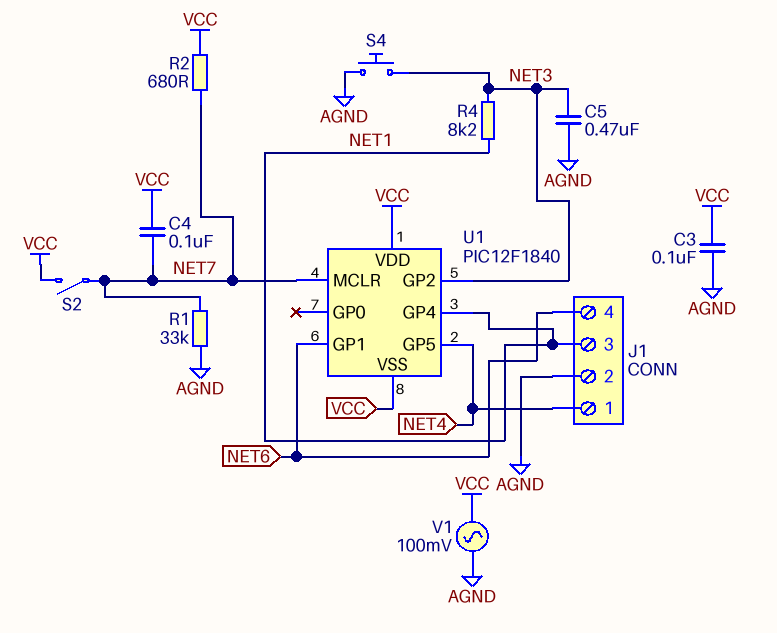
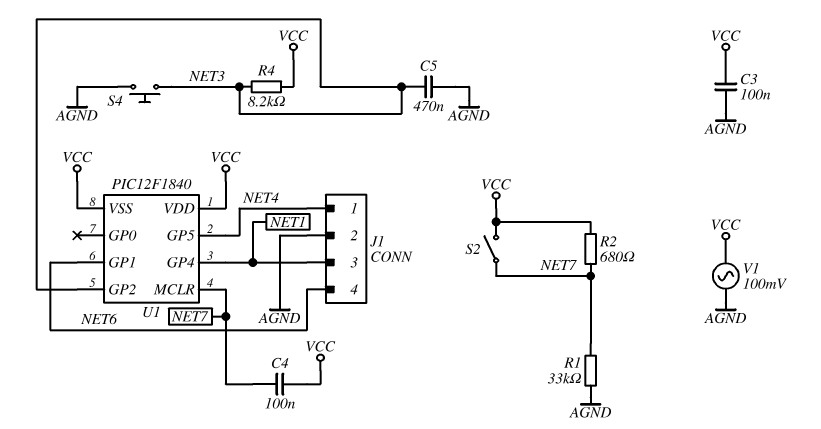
R4: 8.2k (NET1, NET3) -> 8.2k (NET3, VCC)

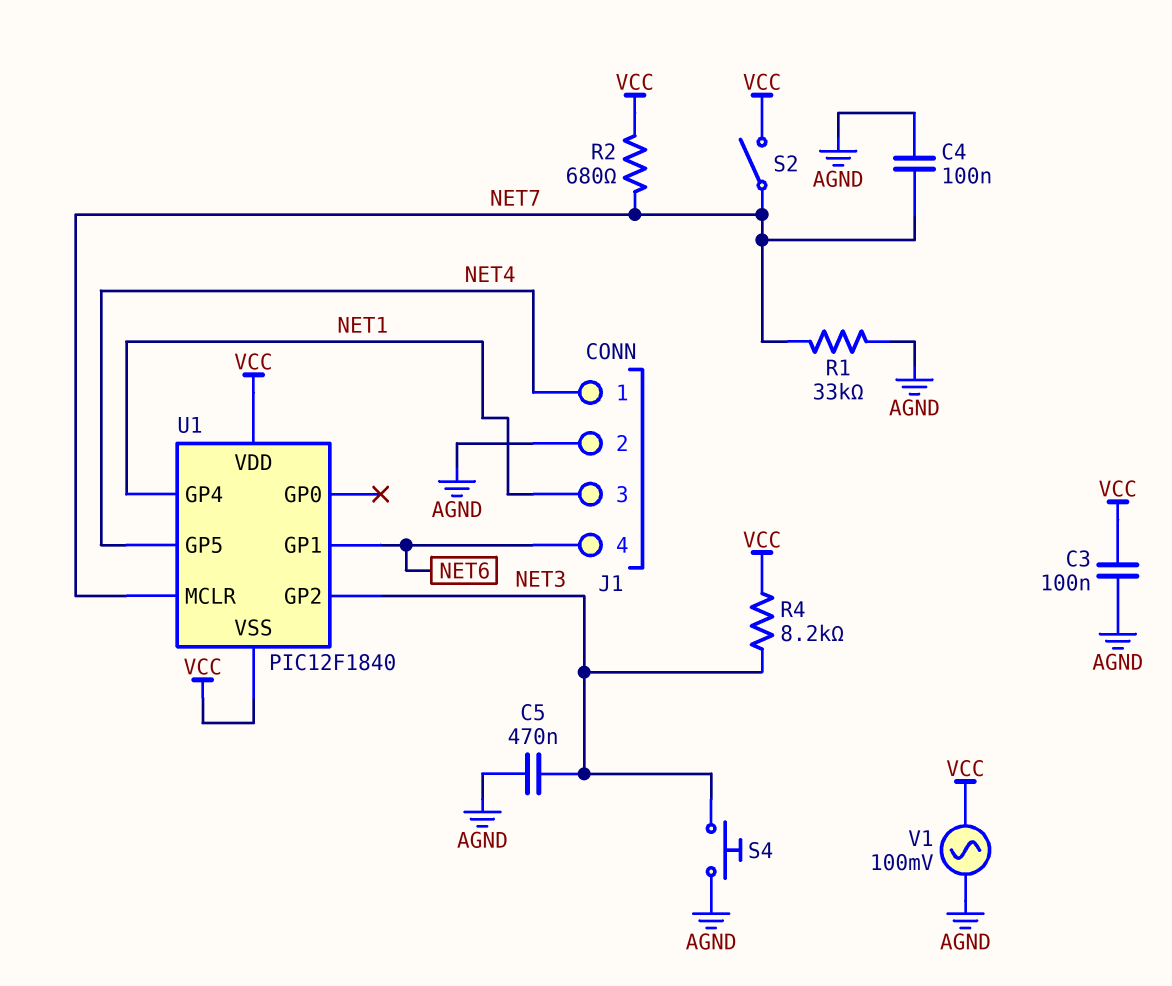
C4: 100nF (NET7, VCC) -> 100nF (AGND, NET7)

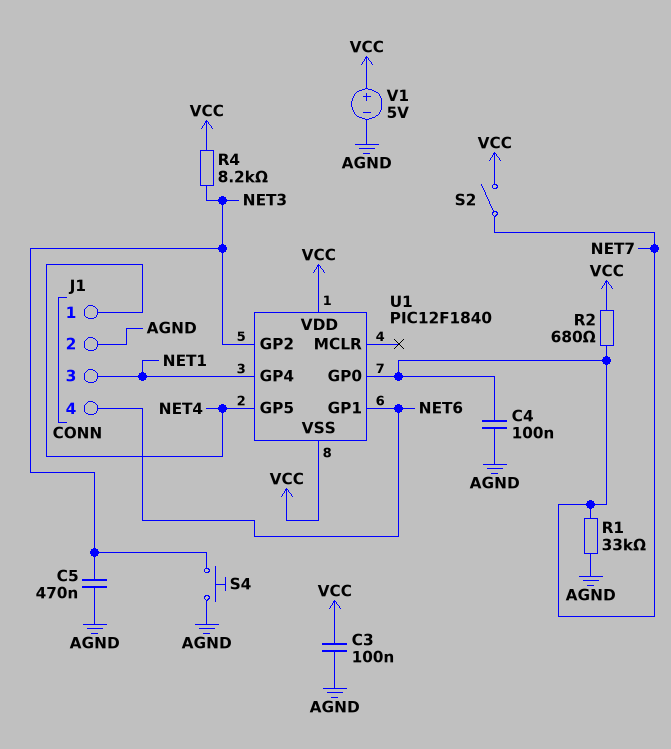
U1 pin GP0: none -> NET7
U1 pin MCLR: NET7 -> none
V1: AC 100mV (AGND, VCC) -> 5V (plus VCC, minus AGND)

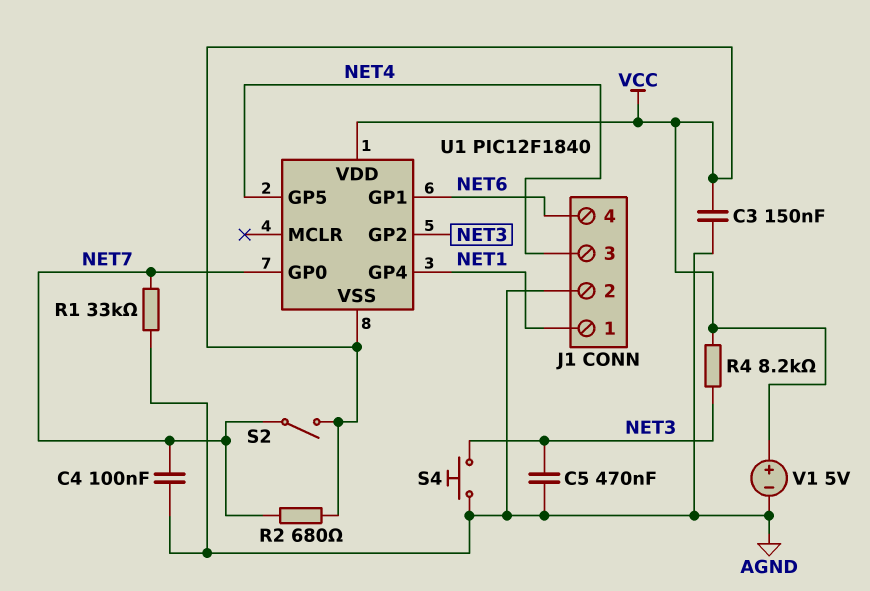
C3: 100nF (AGND, VCC) -> 150nF (AGND, VCC)
J1 pin 1: NET4 -> NET1
J1 pin 3: NET1 -> NET4

